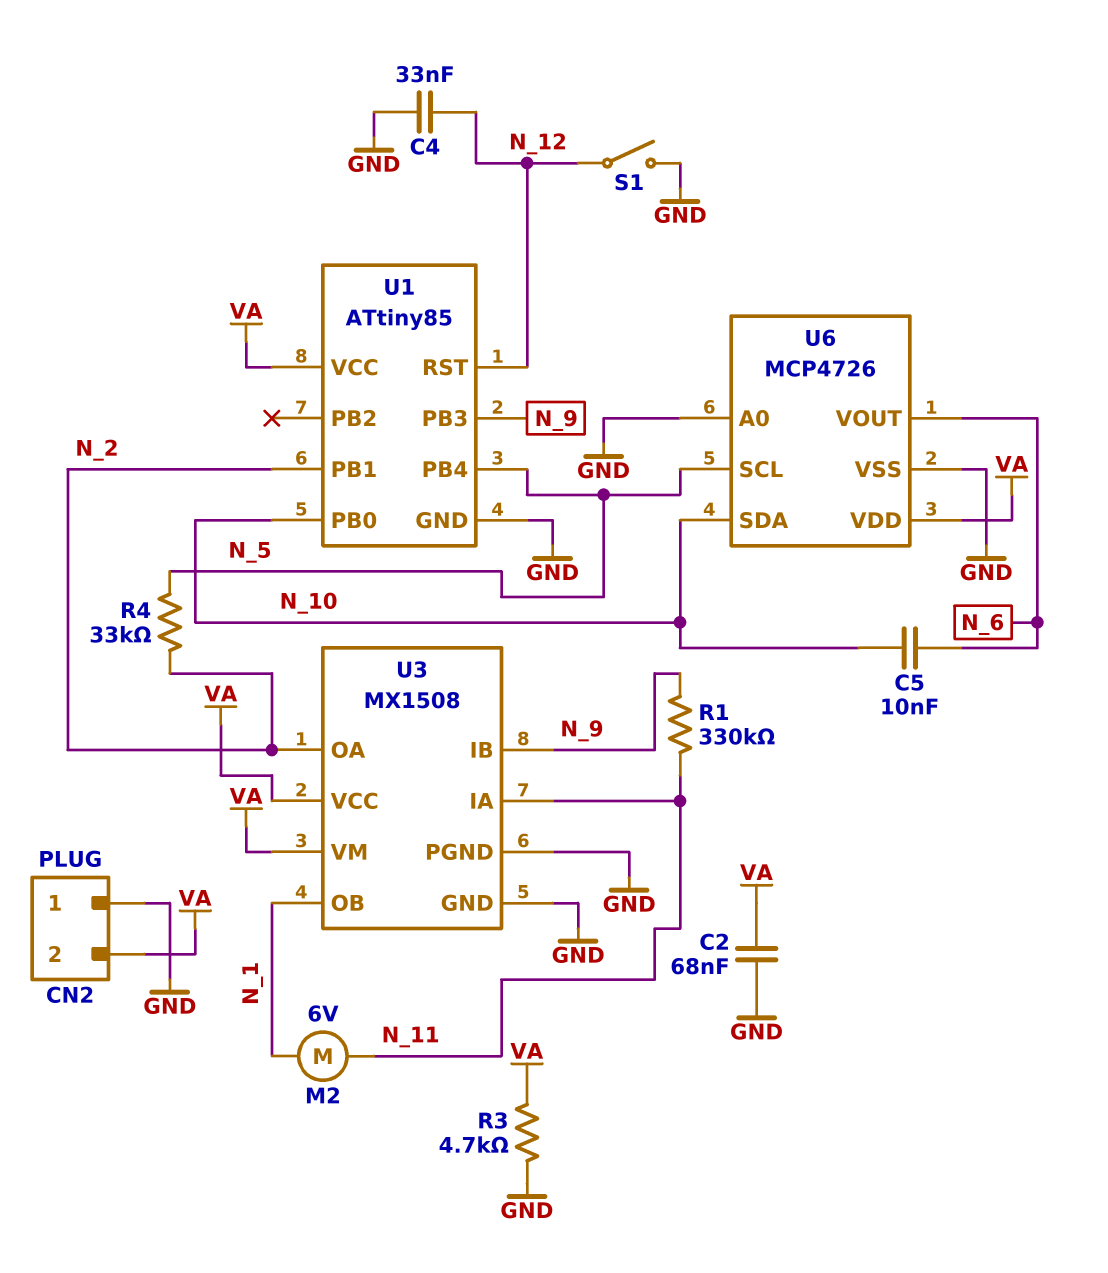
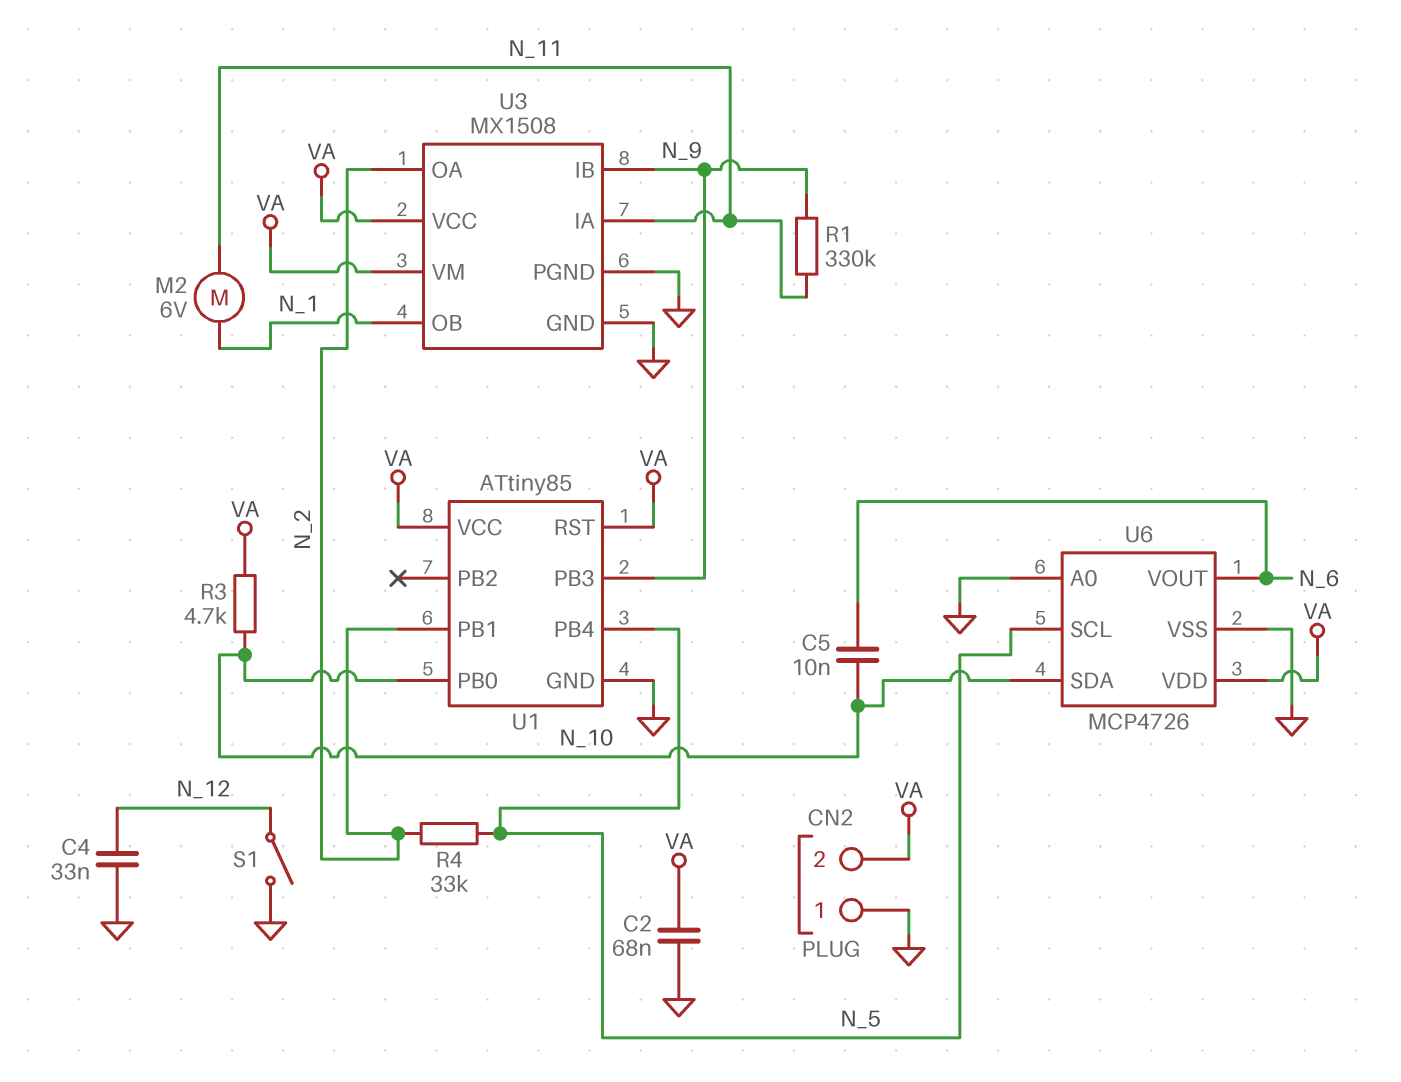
R3: 4.7k (GND, VA) -> 4.7k (N_10, VA)
U1 pin RST: N_12 -> VA

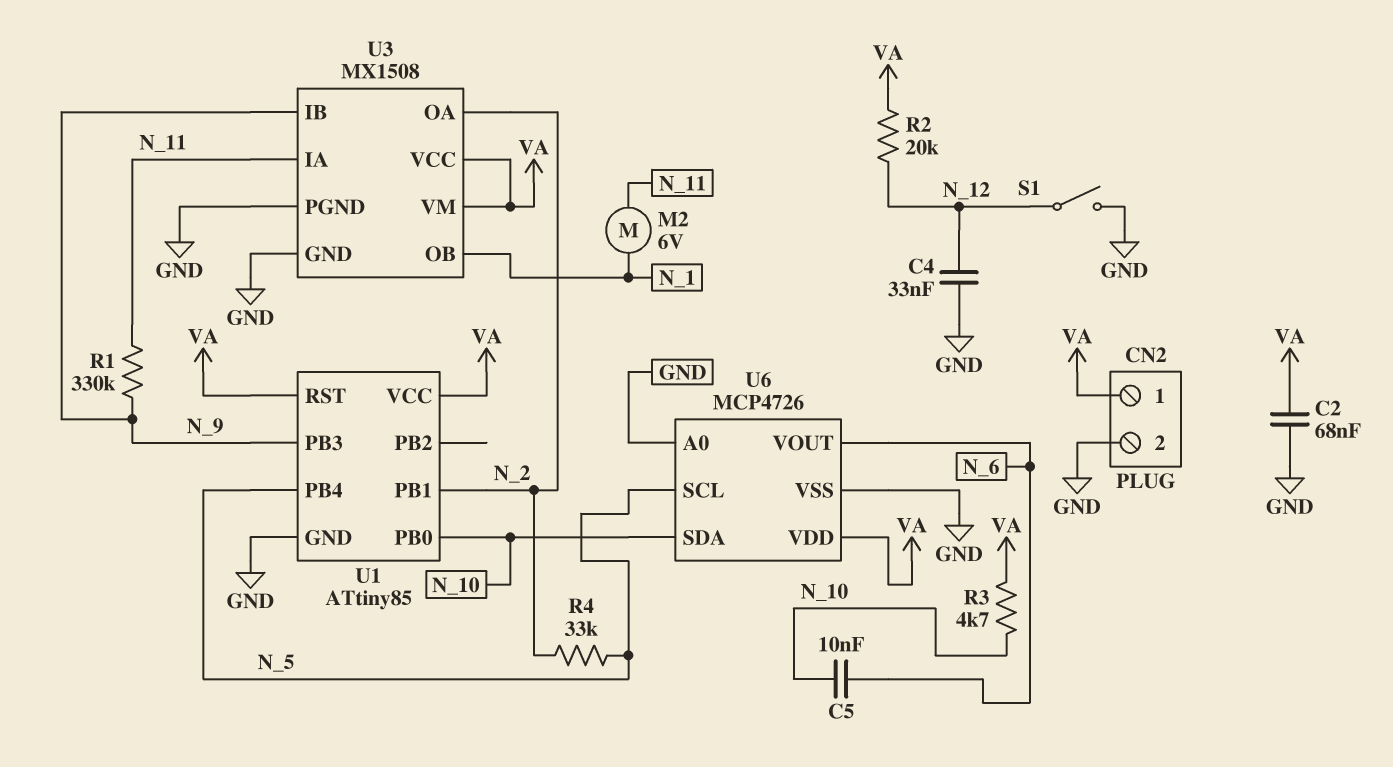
CN2 pin 1: GND -> VA
CN2 pin 2: VA -> GND
R2: none -> 20k (N_12, VA)

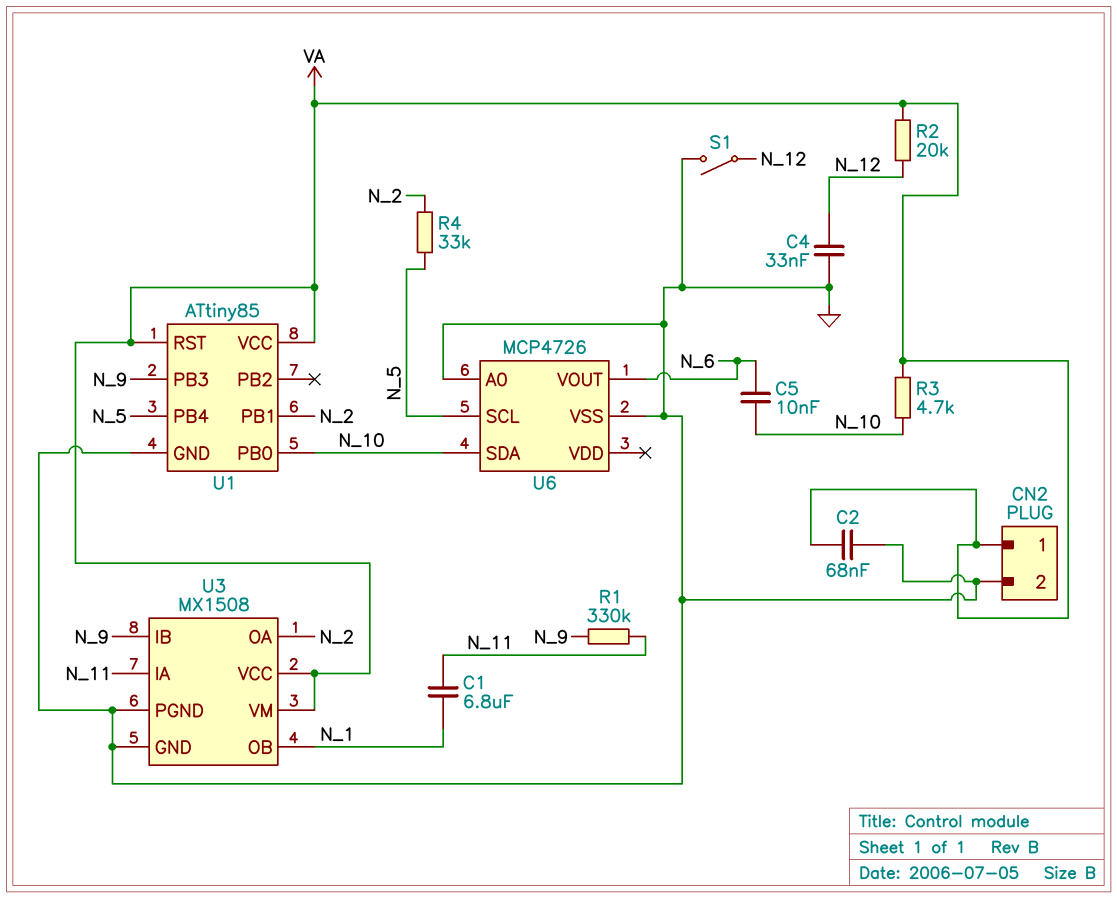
C1: none -> 6.8uF (N_1, N_11)
M2: motor 6V (N_1, N_11) -> none
U6 pin VDD: VA -> none

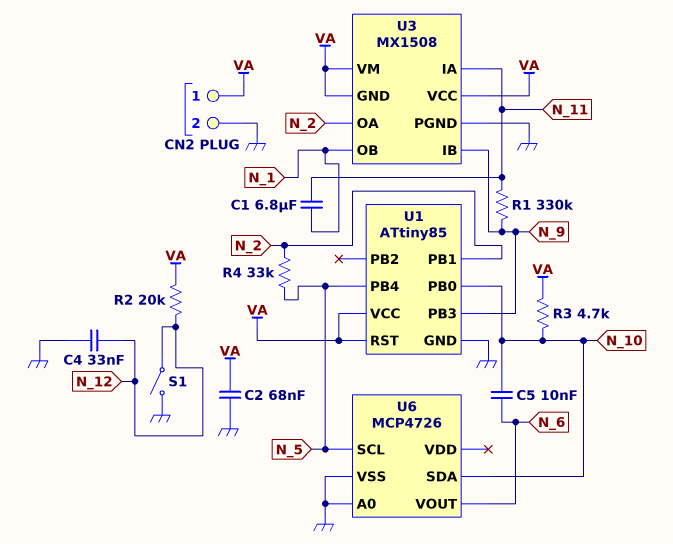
U3 pin GND: GND -> VA

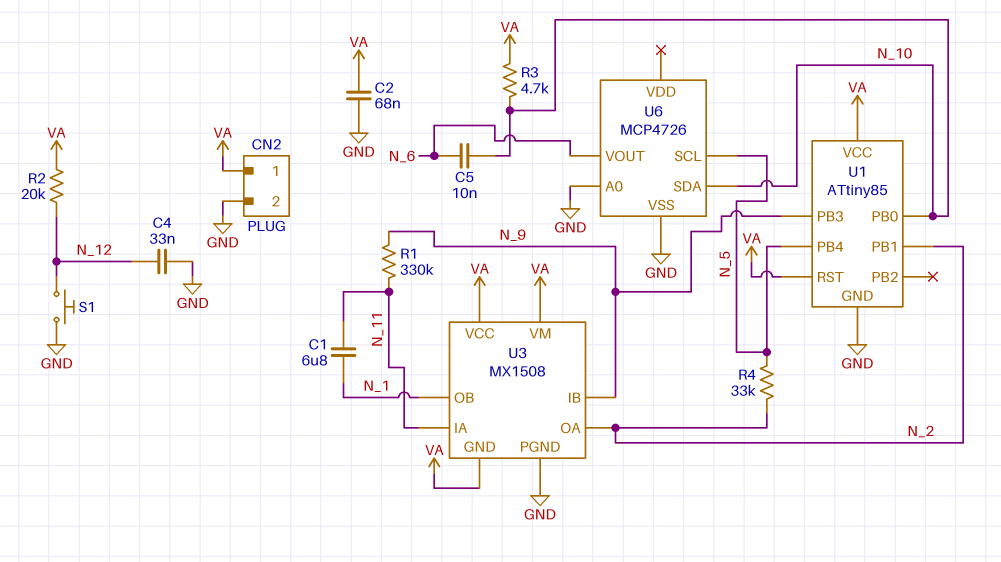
S1: switch (GND, N_12) -> button (GND, N_12)

